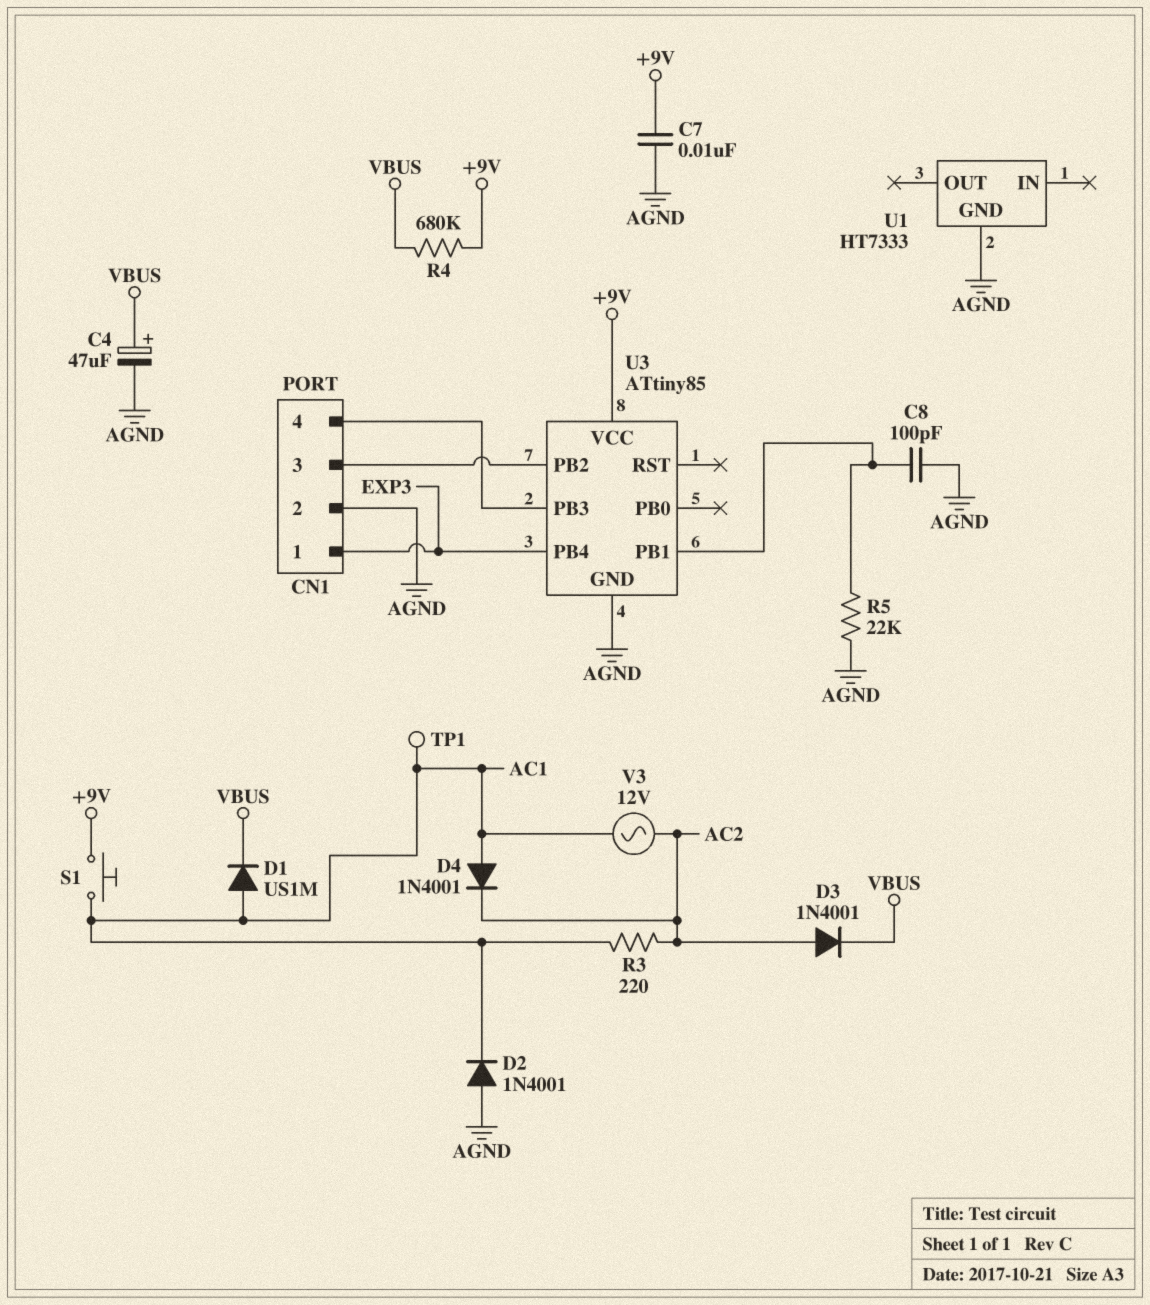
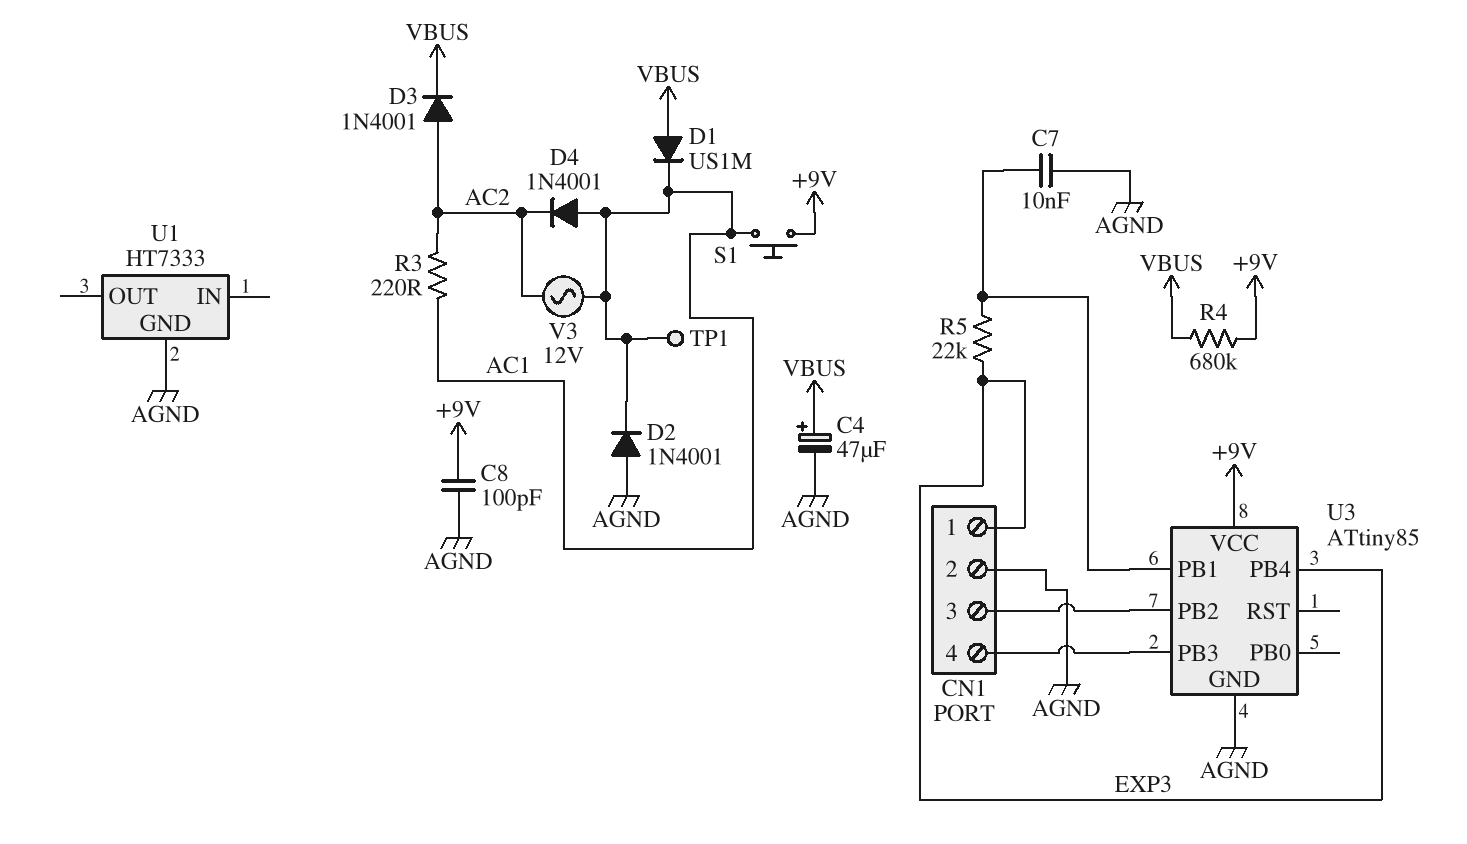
C7: 10nF (+9V, AGND) -> 10nF (AGND, U3/PB1)
C8: 100pF (AGND, U3/PB1) -> 100pF (+9V, AGND)
D1: diode US1M (A AC1, K VBUS) -> diode US1M (A VBUS, K AC1)
R5: 22k (AGND, U3/PB1) -> 22k (EXP3, U3/PB1)

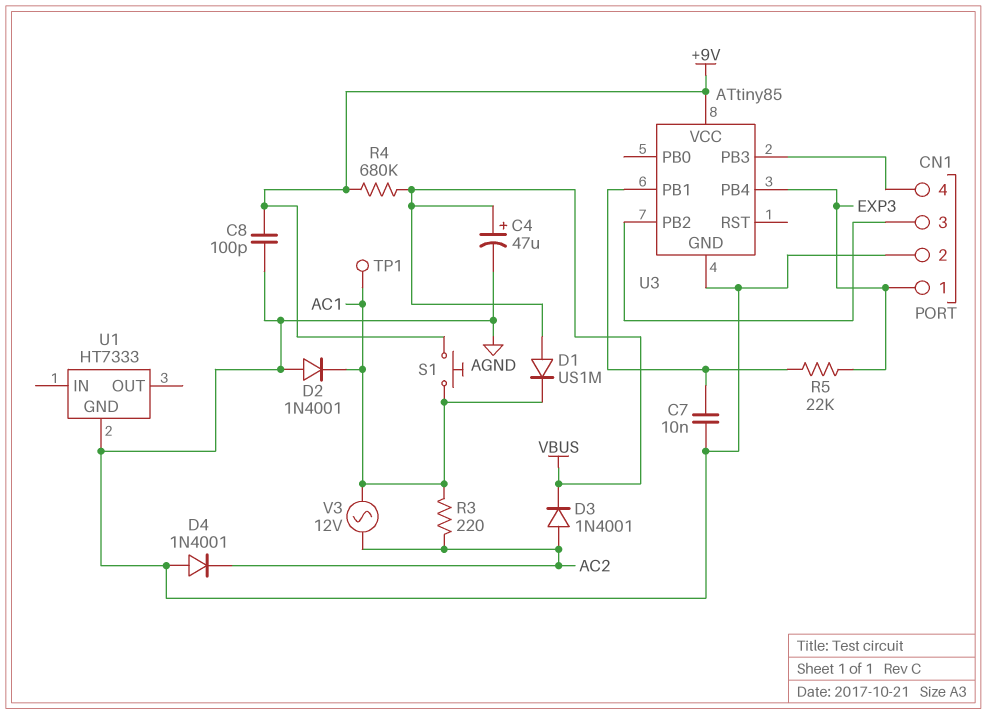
D4: diode 1N4001 (A AC1, K AC2) -> diode 1N4001 (A AGND, K AC2)

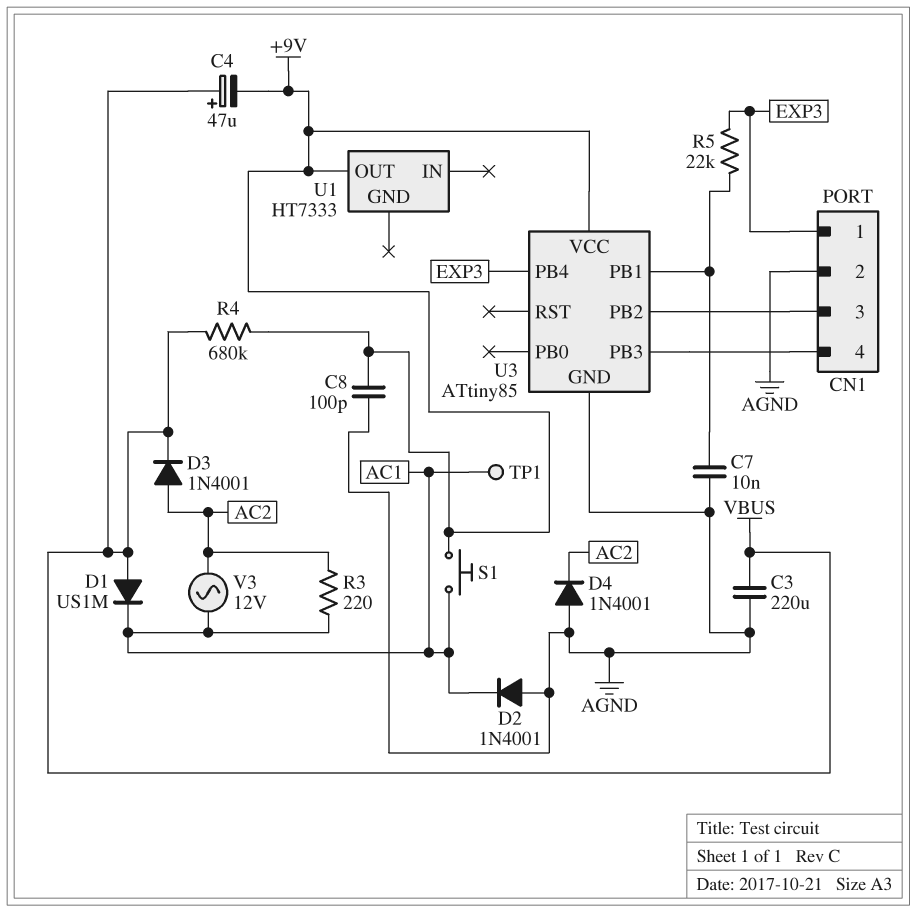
C3: none -> 220uF (AGND, VBUS)
C4: 47uF (plus VBUS, minus AGND) -> 47uF (plus VBUS, minus +9V)
U1 pin GND: AGND -> none
U1 pin OUT: none -> +9V

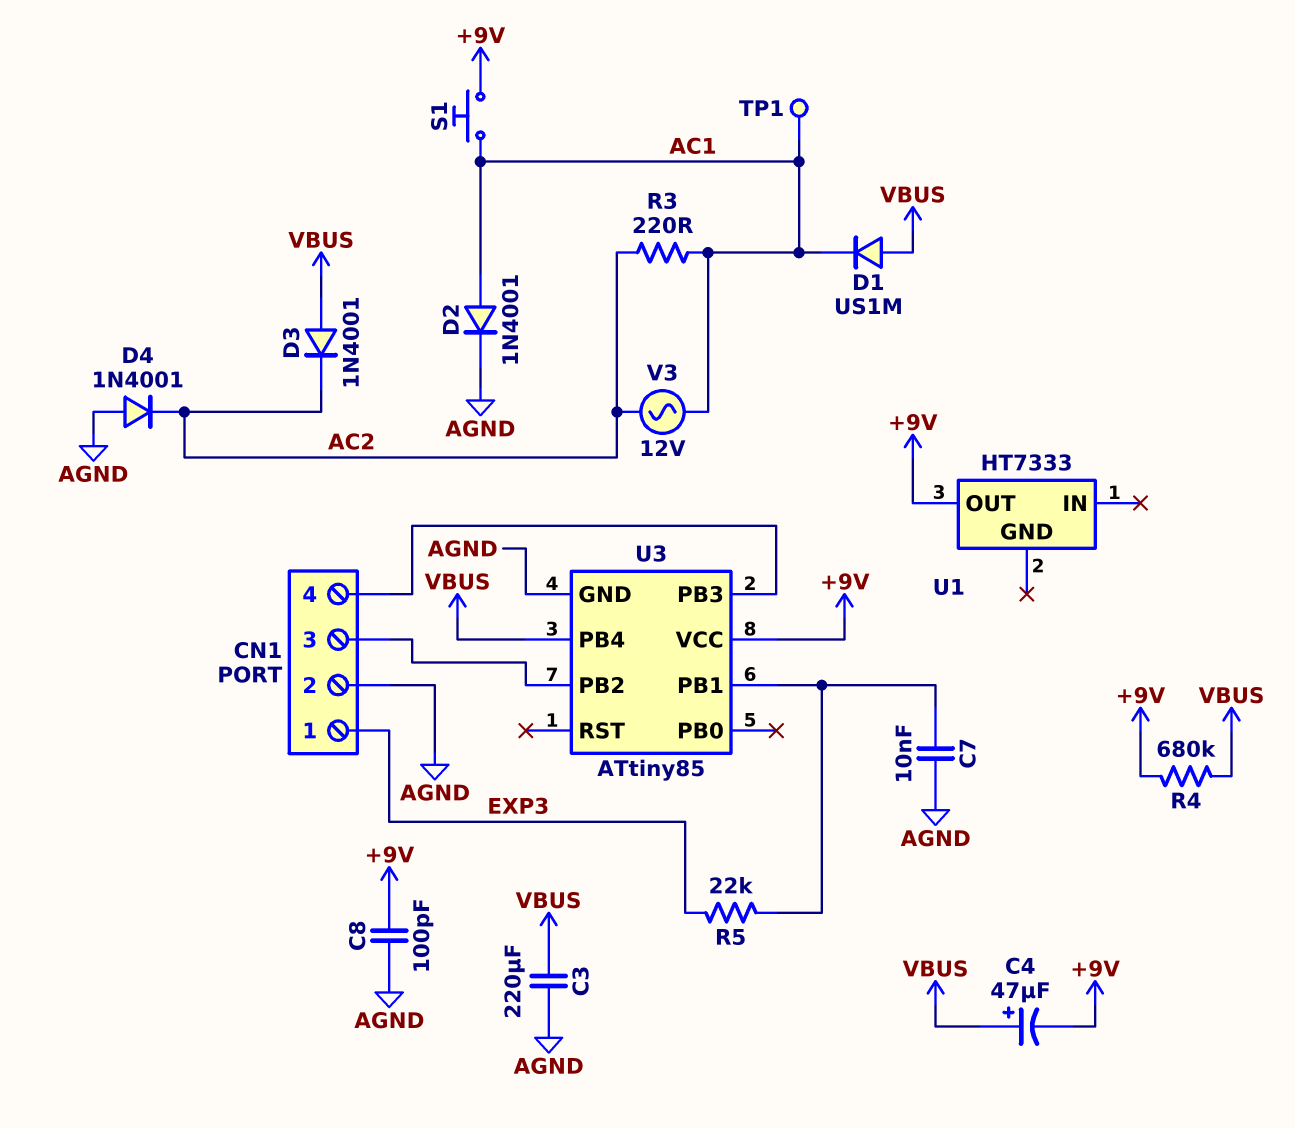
D2: diode 1N4001 (A AGND, K AC1) -> diode 1N4001 (A AC1, K AGND)
D3: diode 1N4001 (A AC2, K VBUS) -> diode 1N4001 (A VBUS, K AC2)
U3 pin PB4: EXP3 -> VBUS

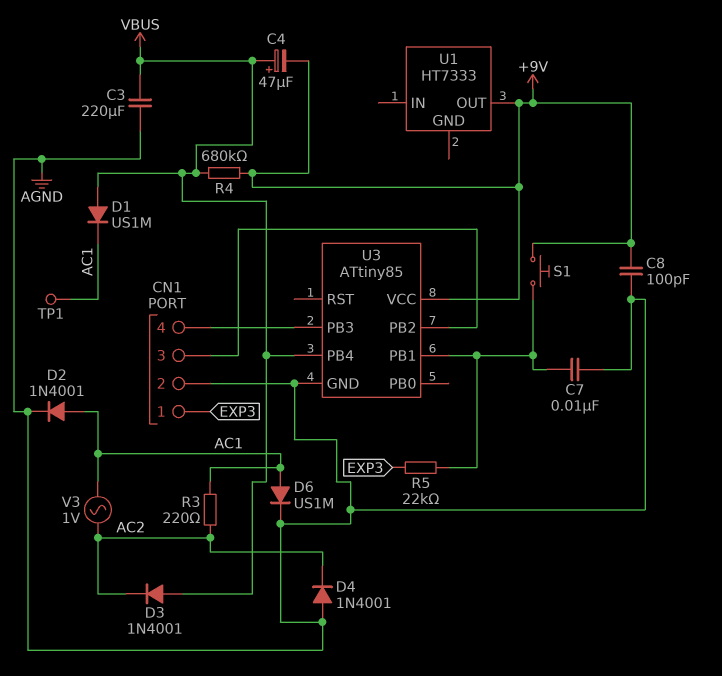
D6: none -> diode US1M (A AC1, K AGND)
S1: button (+9V, AC1) -> button (+9V, U3/PB1)
V3: AC 12V (AC1, AC2) -> AC 1V (AC1, AC2)

